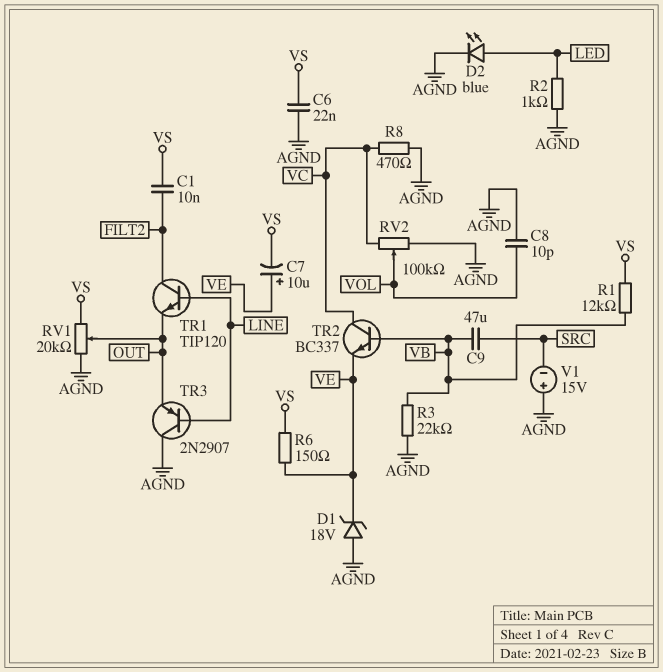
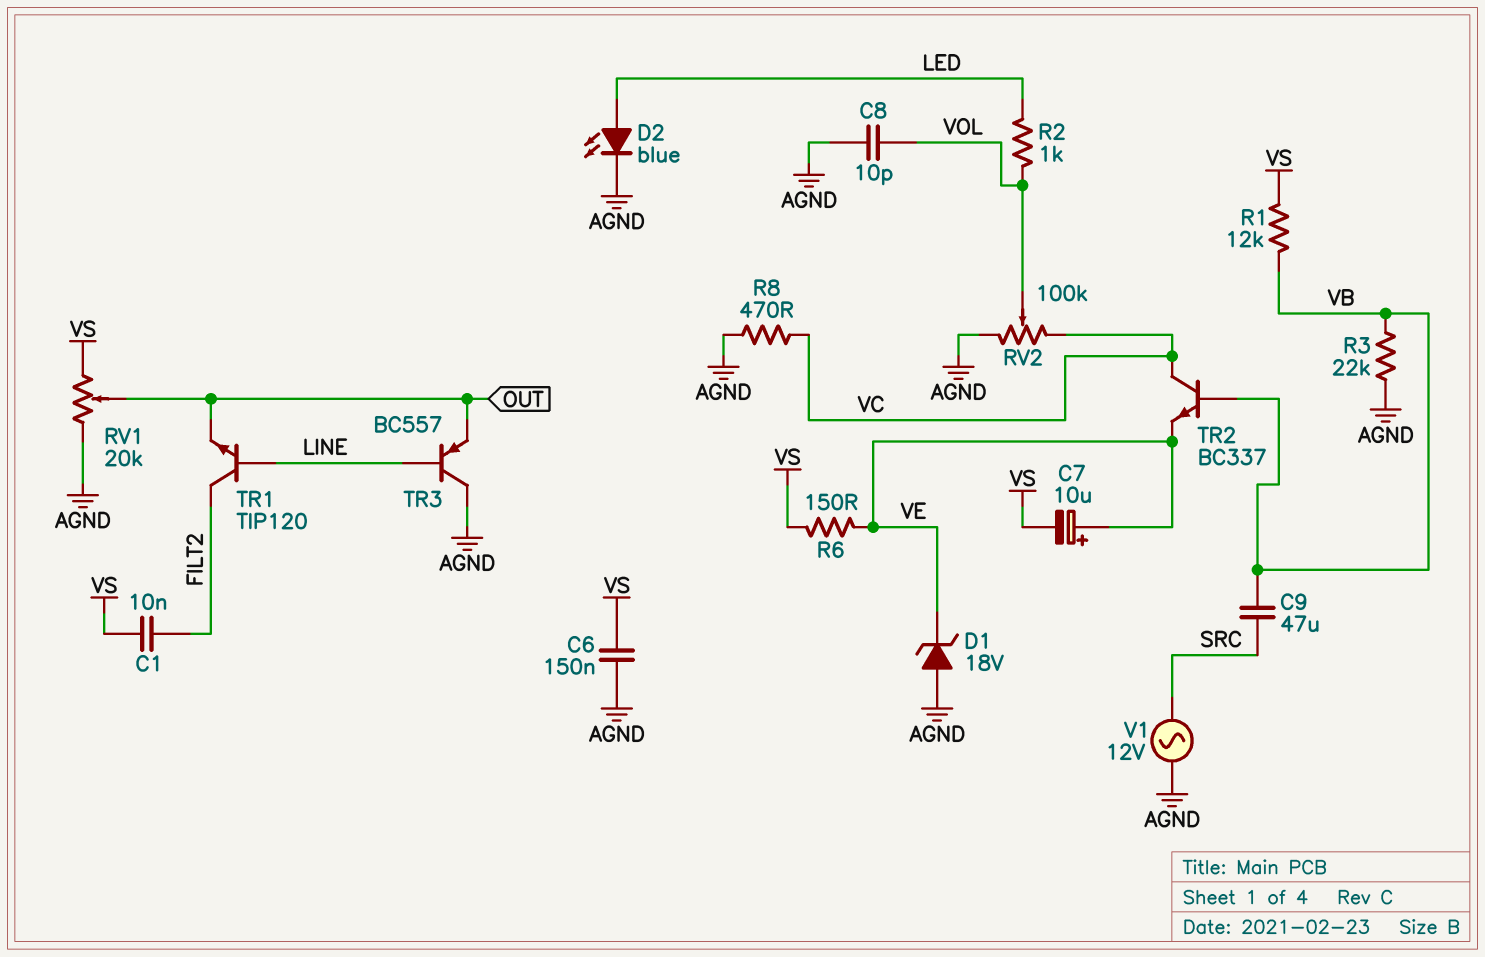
C6: 22nF (AGND, VS) -> 150nF (AGND, VS)
R2: 1k (AGND, LED) -> 1k (LED, VOL)
TR3: PNP 2N2907 (B LINE, C AGND, E OUT) -> PNP BC557 (B LINE, C AGND, E OUT)
V1: 15V (plus AGND, minus SRC) -> AC 12V (AGND, SRC)

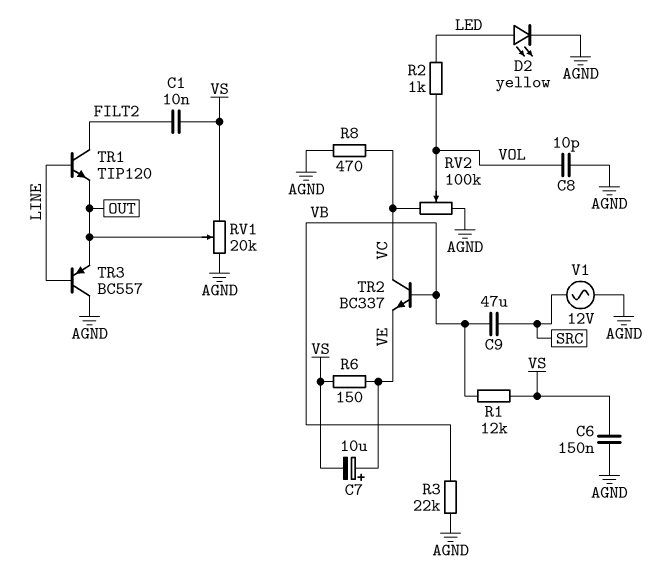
D1: zener 18V (A AGND, K VE) -> none
D2: LED blue (A LED, K AGND) -> LED yellow (A LED, K AGND)

